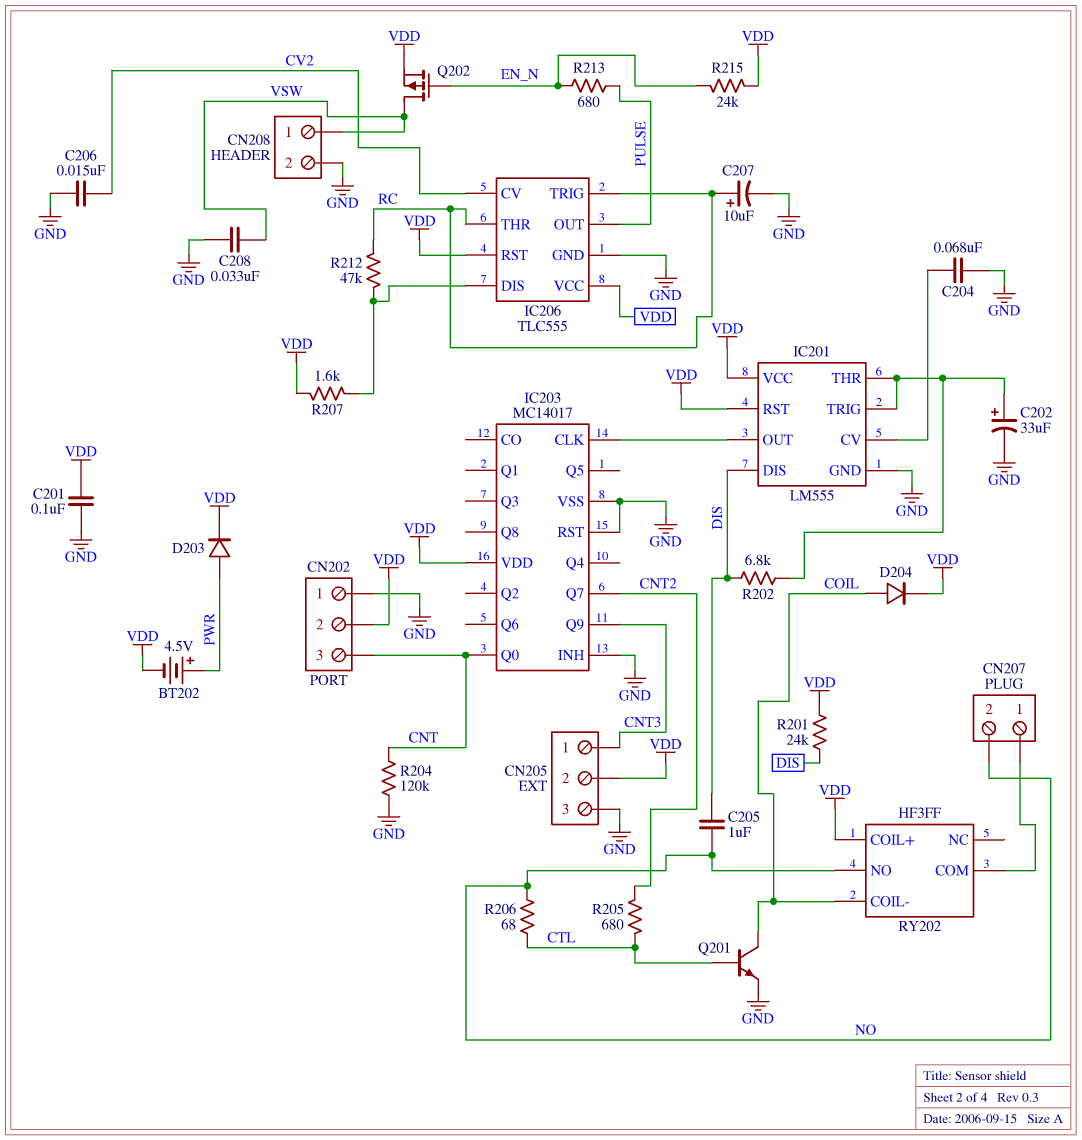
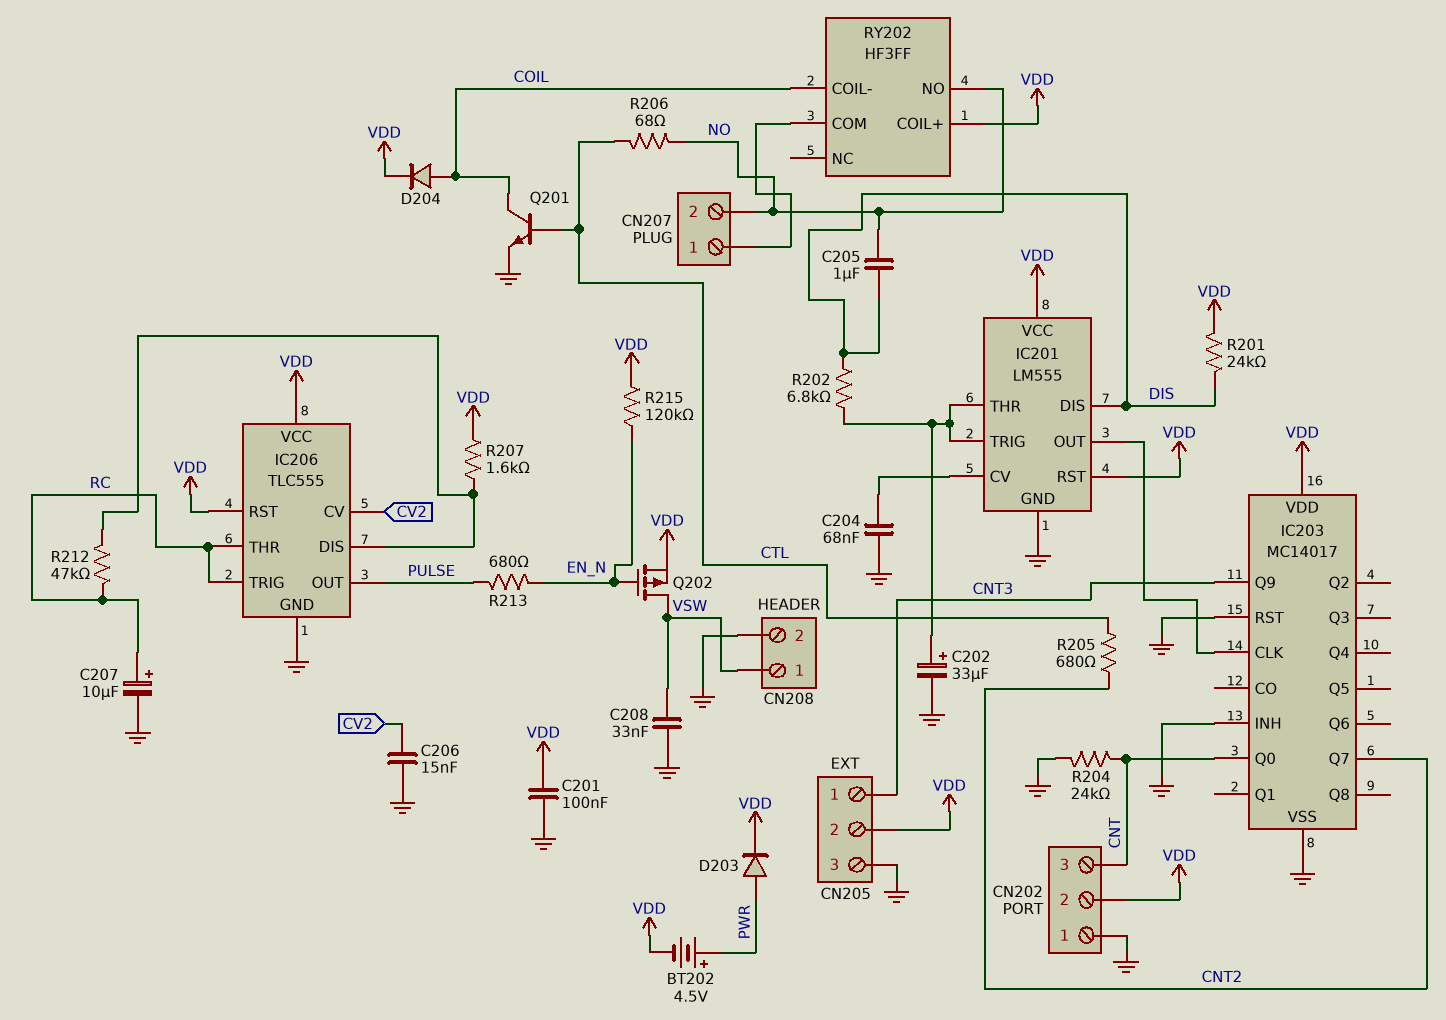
R204: 120k (CNT, GND) -> 24k (CNT, GND)
R215: 24k (EN_N, VDD) -> 120k (EN_N, VDD)

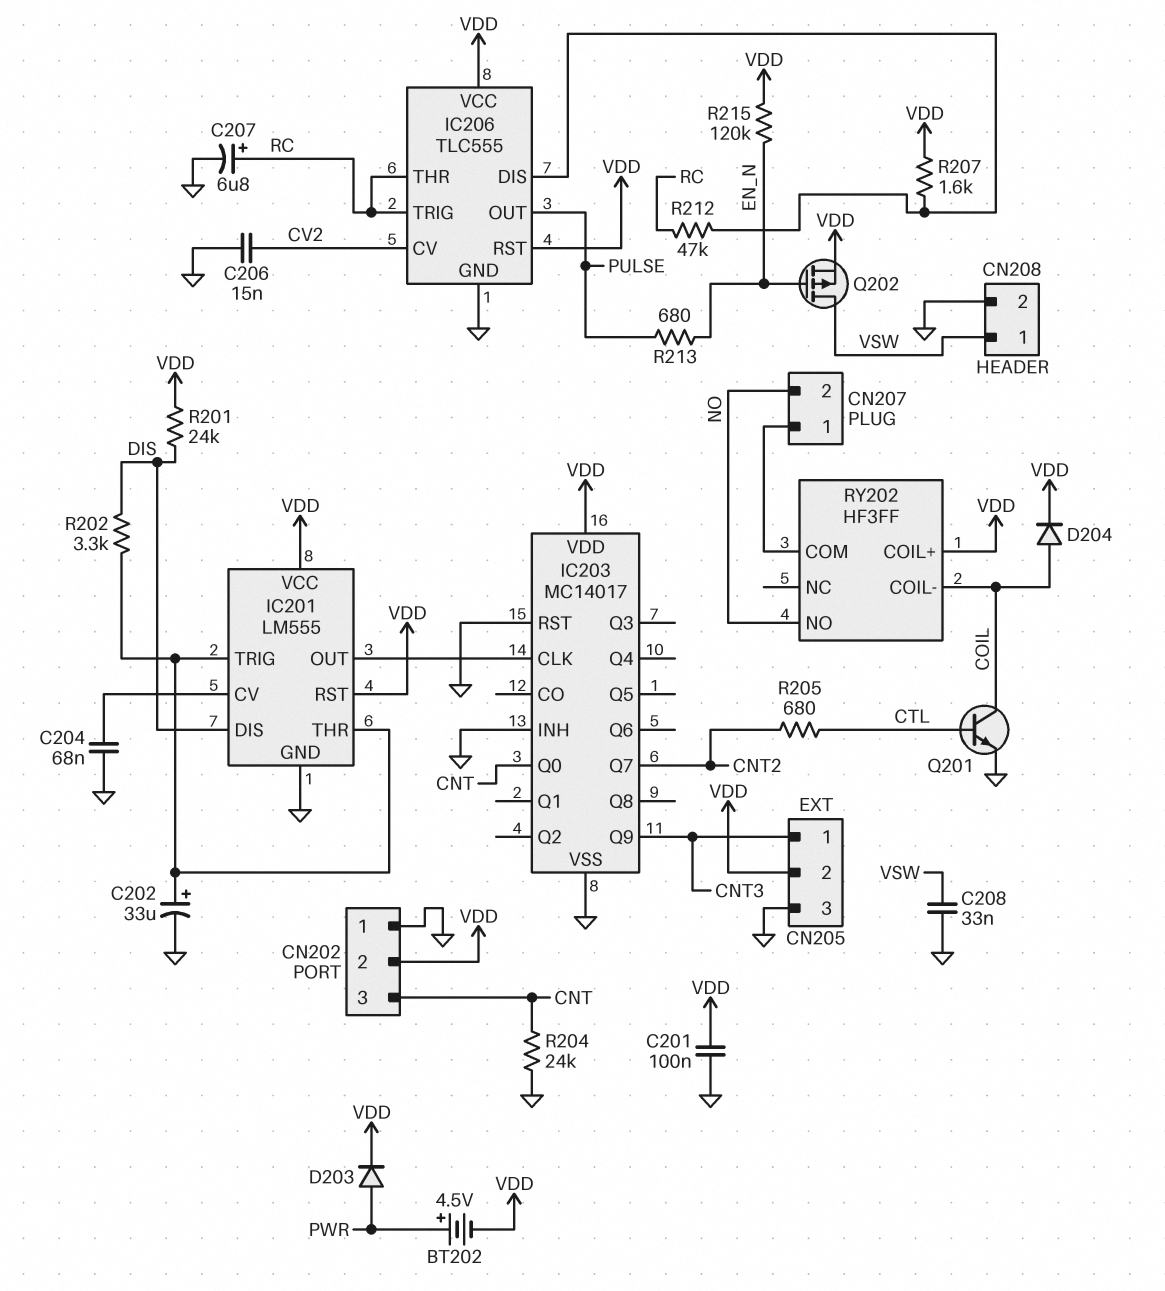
C205: 1uF (DIS, NO) -> none
C207: 10uF (plus RC, minus GND) -> 6.8uF (plus RC, minus GND)
R202: 6.8k (DIS, IC201/THR) -> 3.3k (DIS, IC201/THR)
R206: 68 (CTL, NO) -> none

